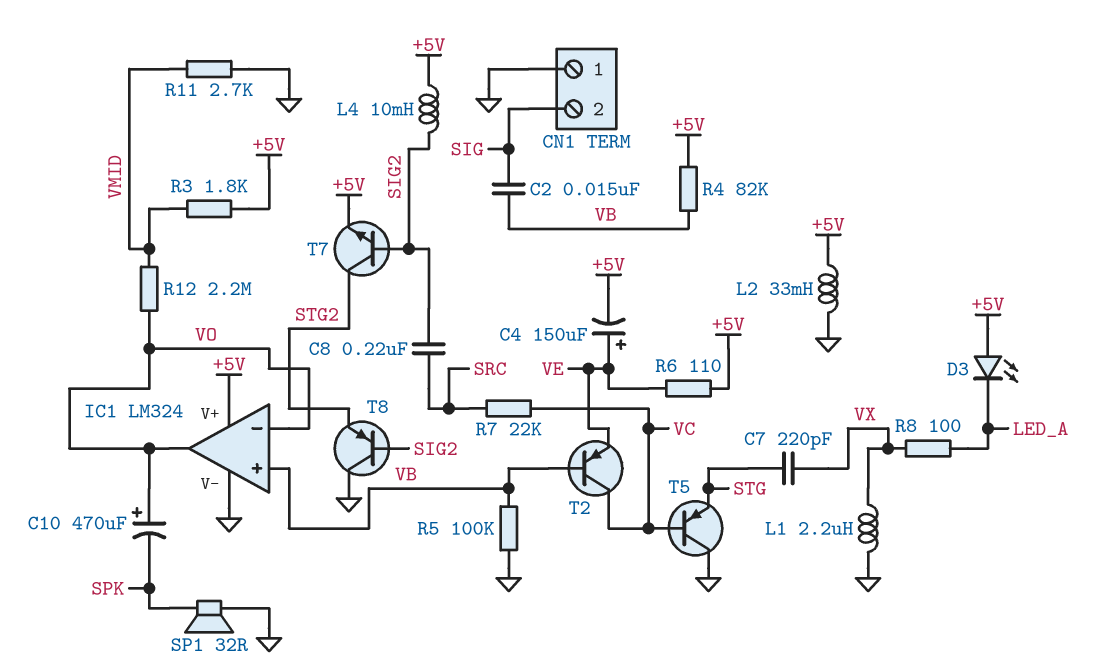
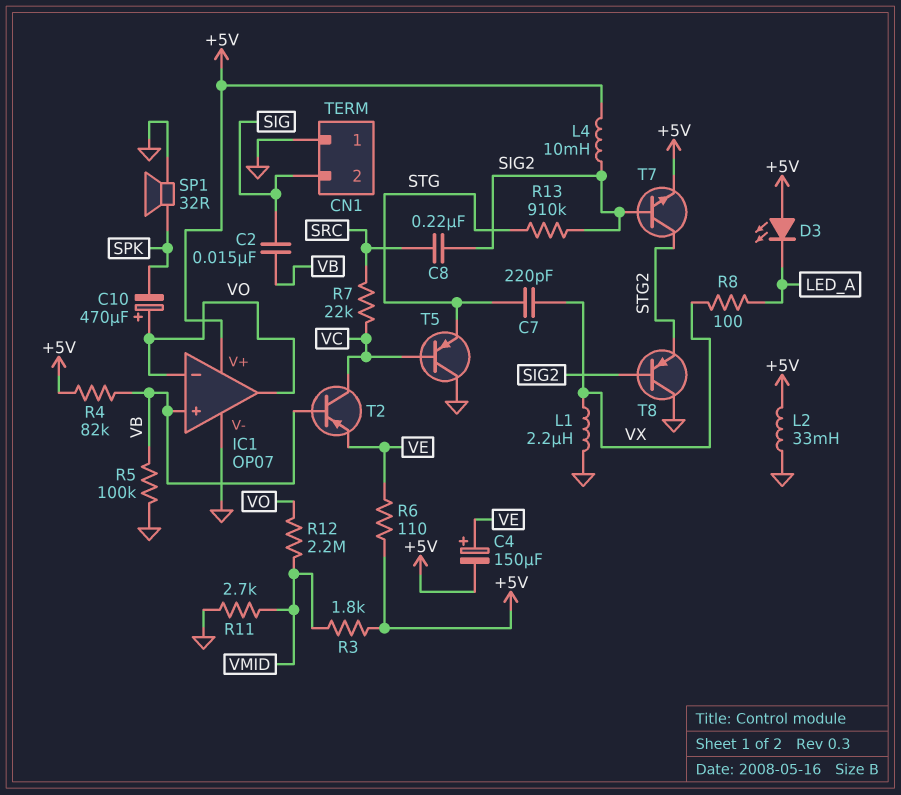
IC1: LM324 -> OP07
R13: none -> 910k (SIG2, STG)

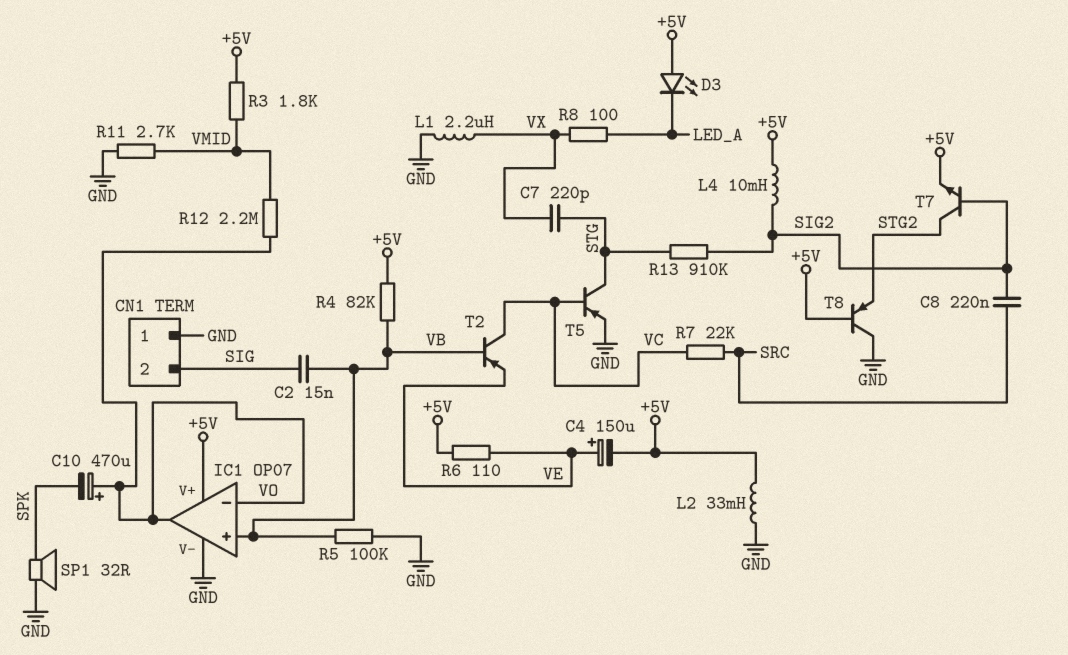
T5: PNP (B VC, C GND, E STG) -> PNP (B VC, C STG, E GND)
T8: PNP (B SIG2, C GND, E STG2) -> PNP (B +5V, C GND, E STG2)

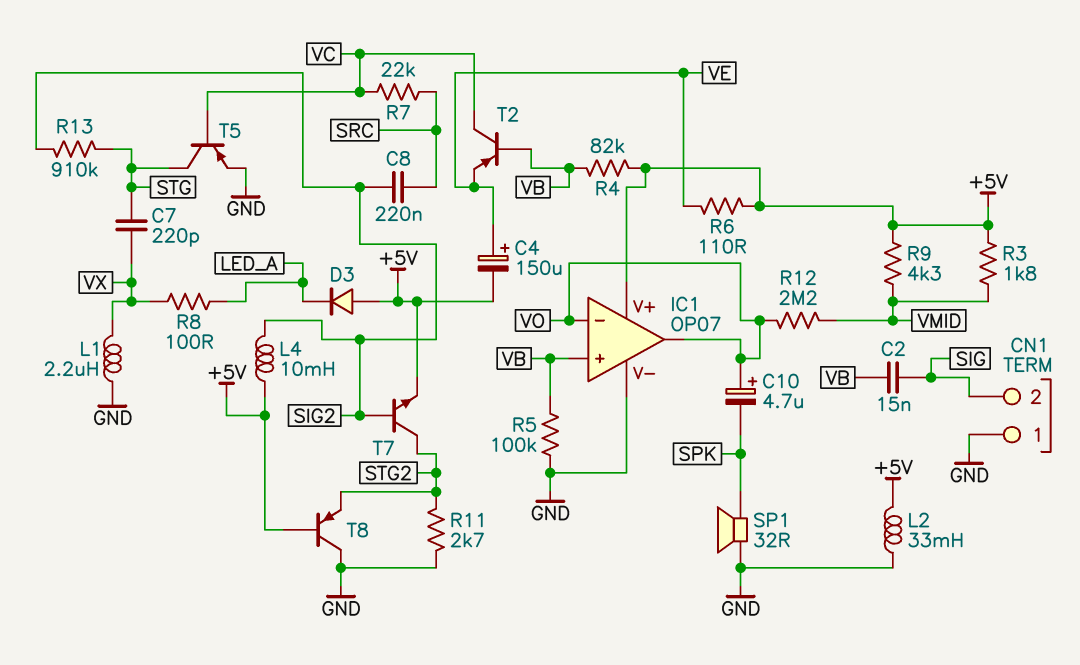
C10: 470uF (plus VO, minus SPK) -> 4.7uF (plus VO, minus SPK)
D3: LED (A +5V, K LED_A) -> diode (A +5V, K LED_A)
R9: none -> 4.3k (+5V, VMID)
R11: 2.7k (GND, VMID) -> 2.7k (GND, STG2)

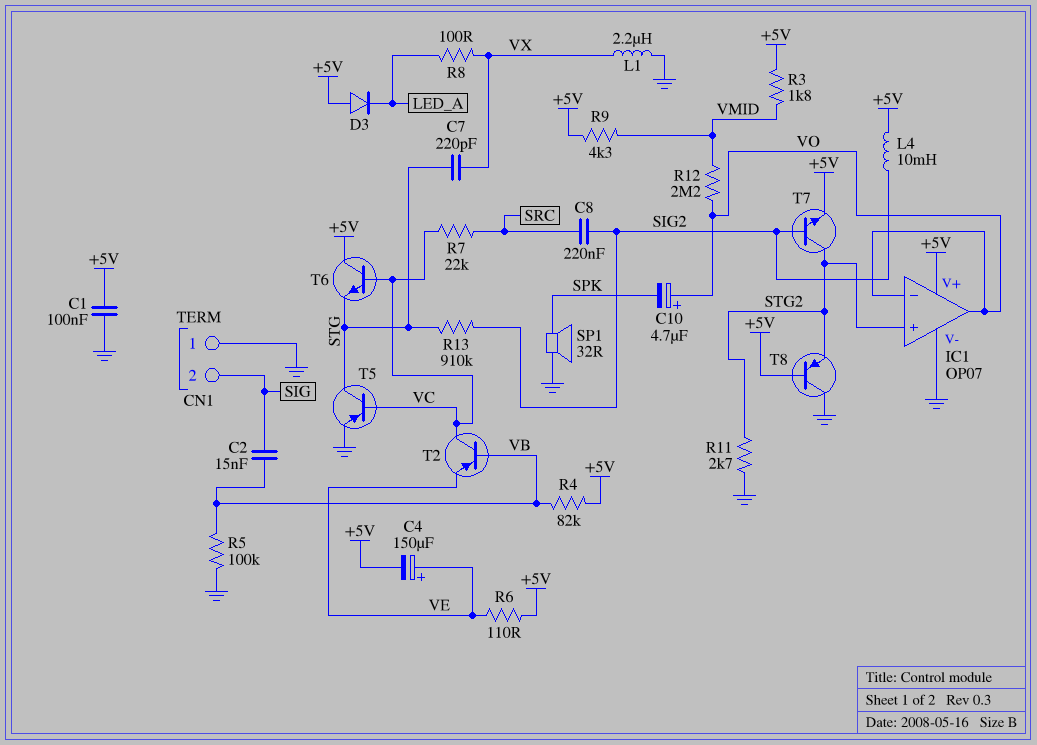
C1: none -> 100nF (+5V, GND)
IC1 pin in+: VB -> STG2
L2: 33mH (+5V, GND) -> none
T6: none -> NPN (B VC, C +5V, E STG)

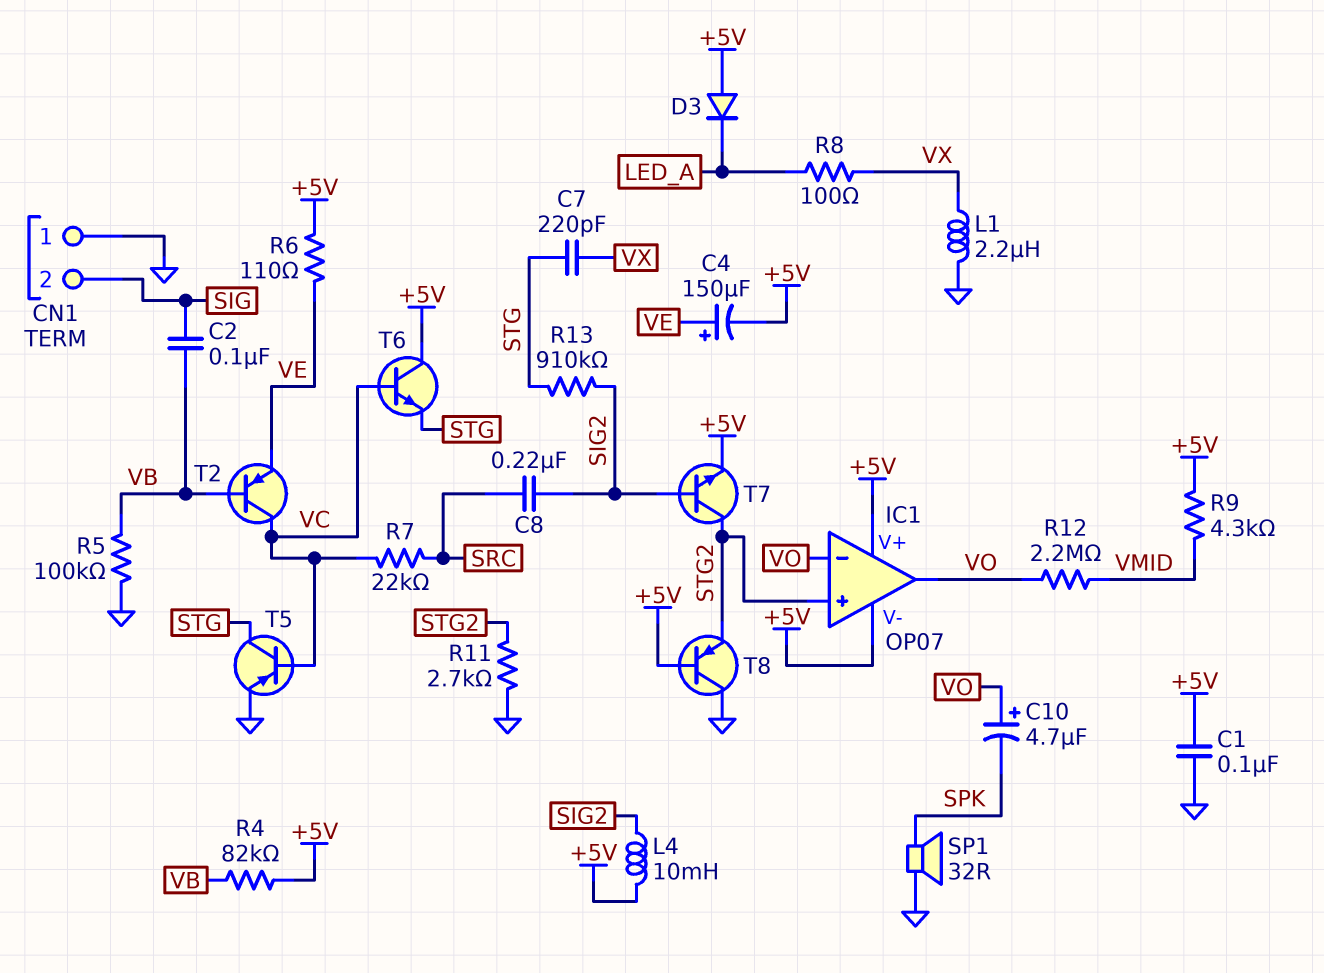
C2: 15nF (SIG, VB) -> 100nF (SIG, VB)
IC1 pin V-: GND -> +5V
R3: 1.8k (+5V, VMID) -> none

